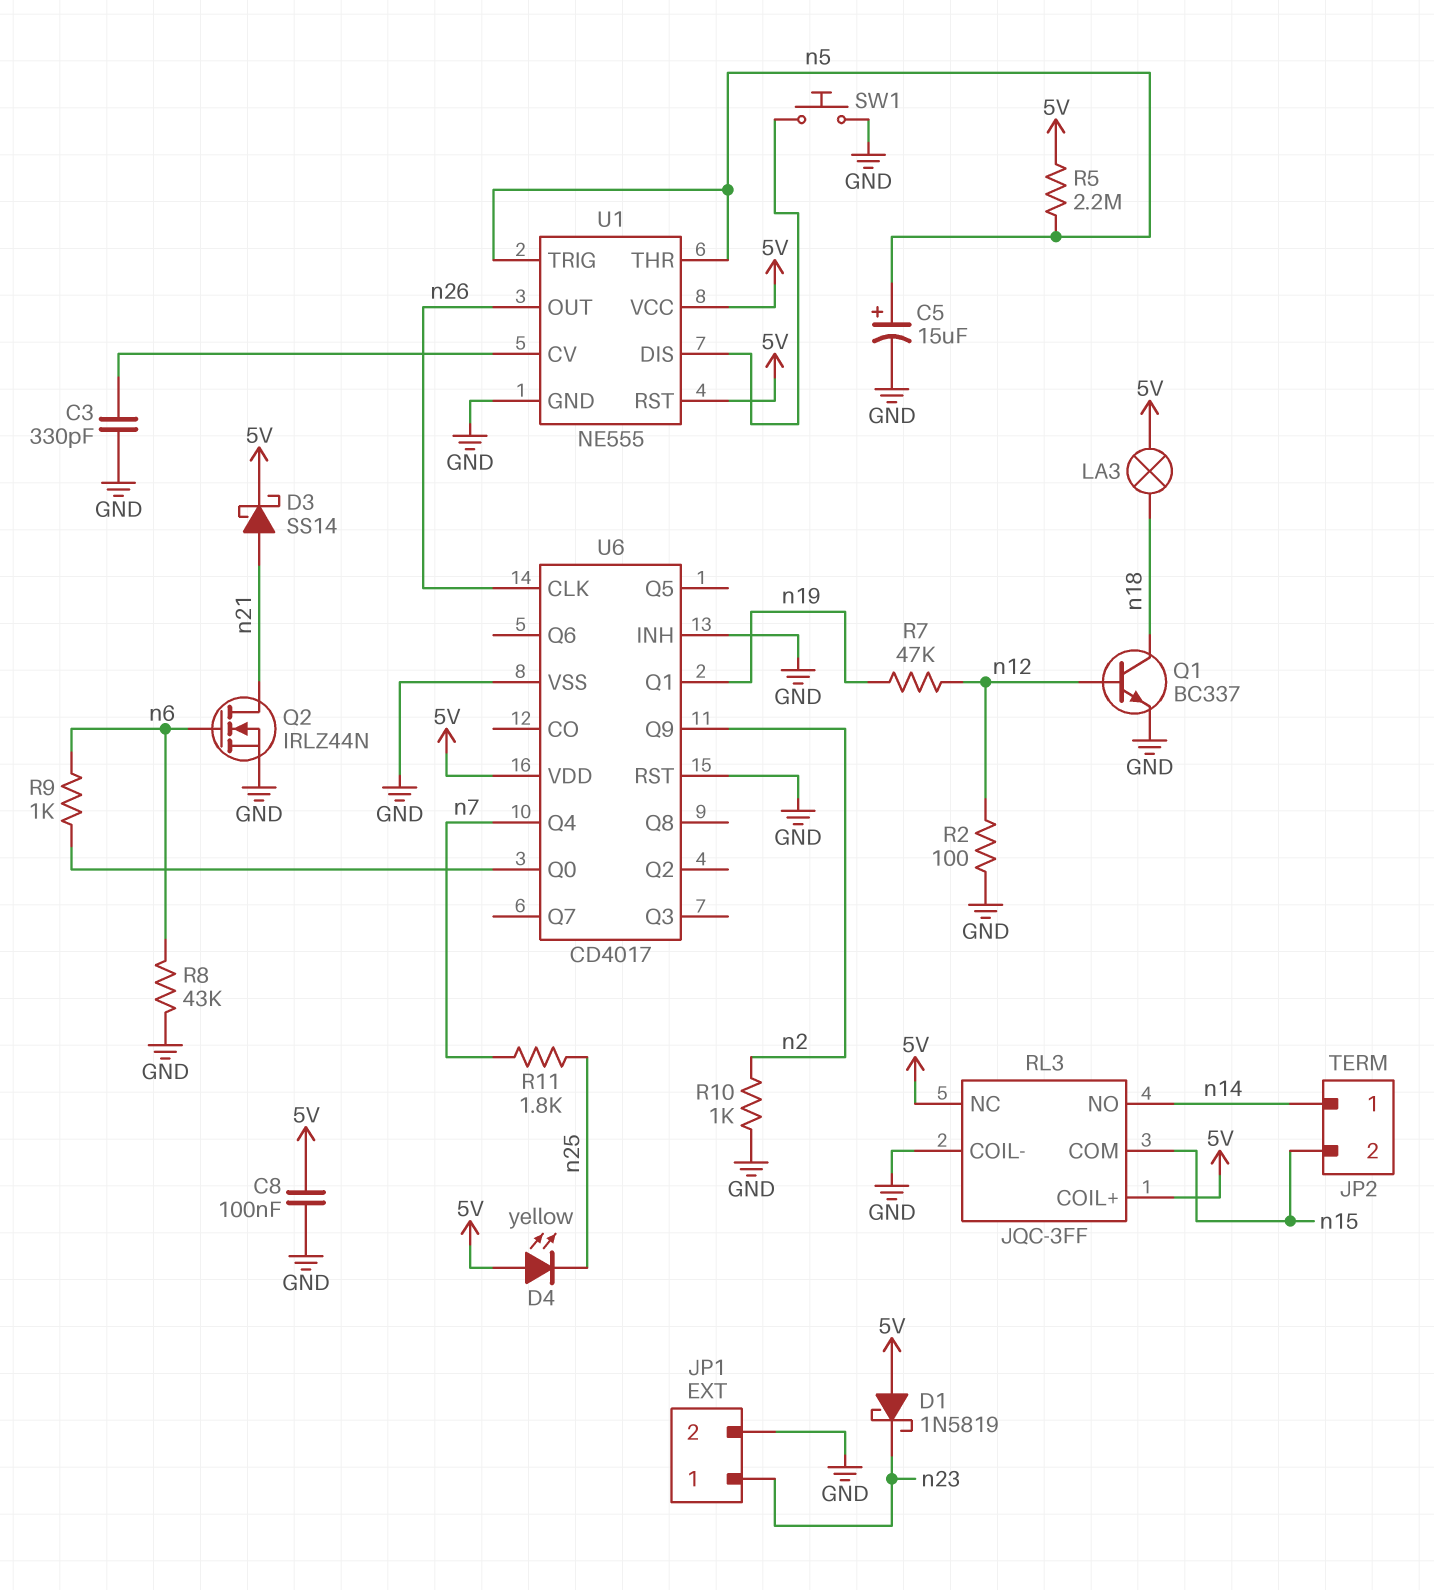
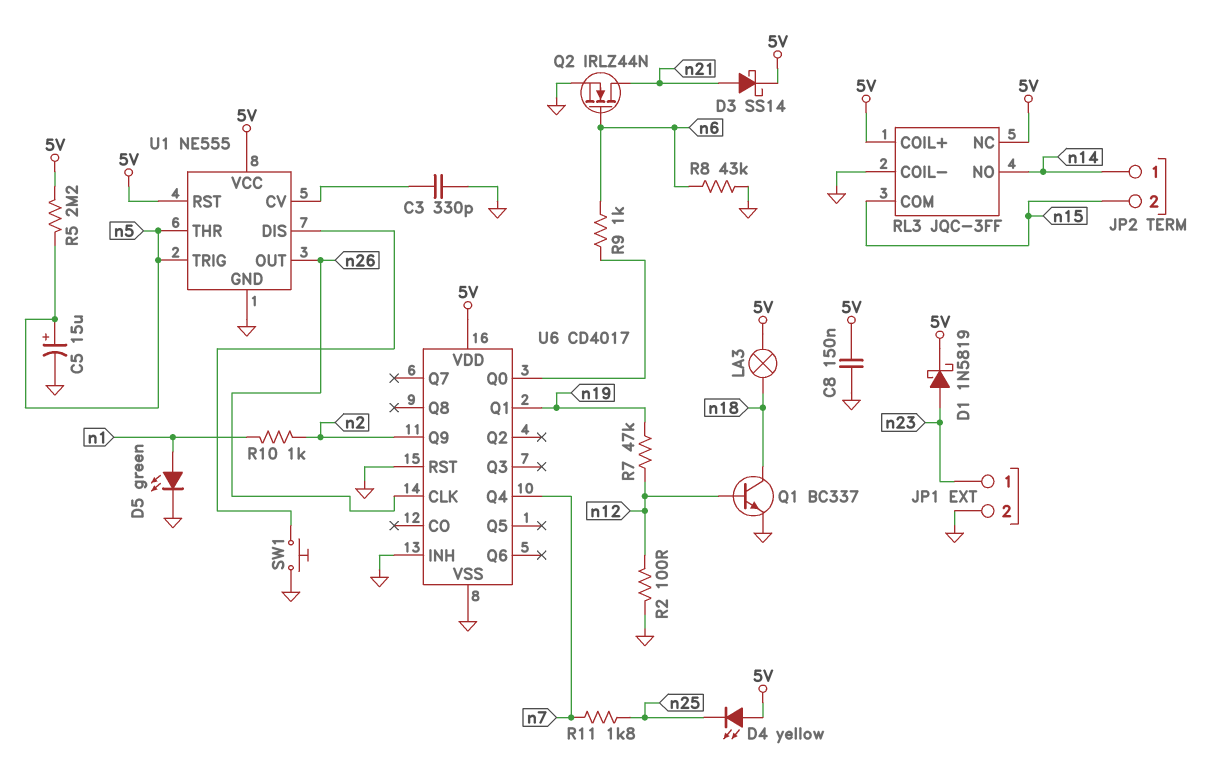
C8: 100nF (5V, GND) -> 150nF (5V, GND)
D1: schottky 1N5819 (A 5V, K n23) -> schottky 1N5819 (A n23, K 5V)
D5: none -> LED green (A n1, K GND)
R10: 1k (GND, n2) -> 1k (n1, n2)

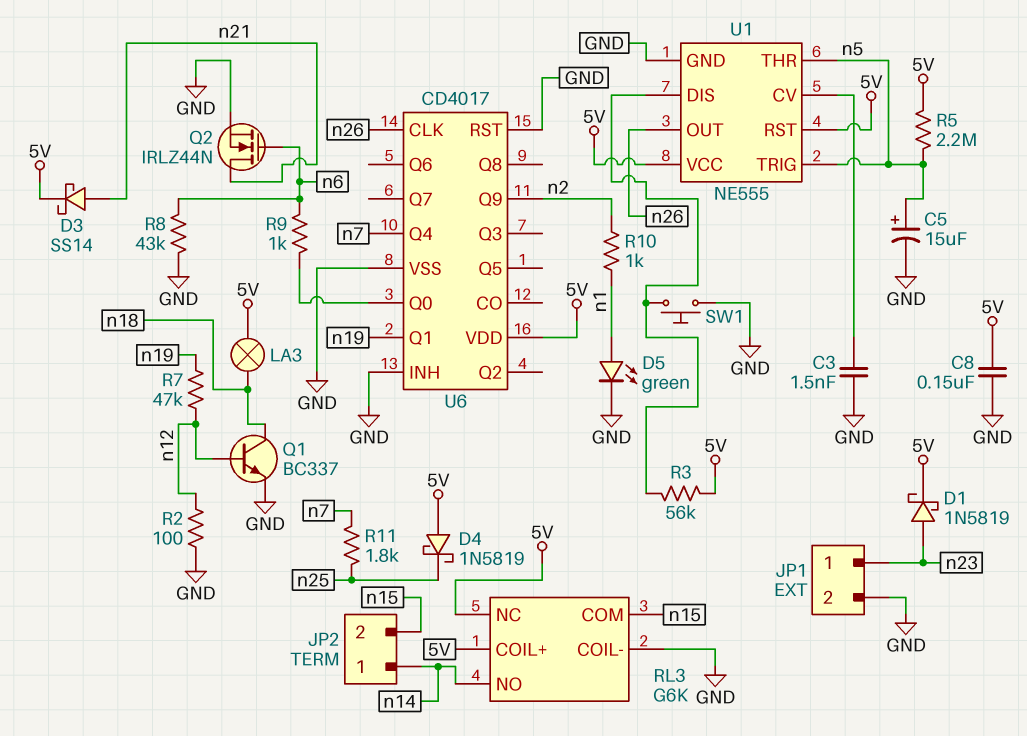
C3: 330pF (GND, U1/CV) -> 1.5nF (GND, U1/CV)
D4: LED yellow (A 5V, K n25) -> schottky 1N5819 (A 5V, K n25)
R3: none -> 56k (5V, U1/DIS)
RL3: JQC-3FF -> G6K

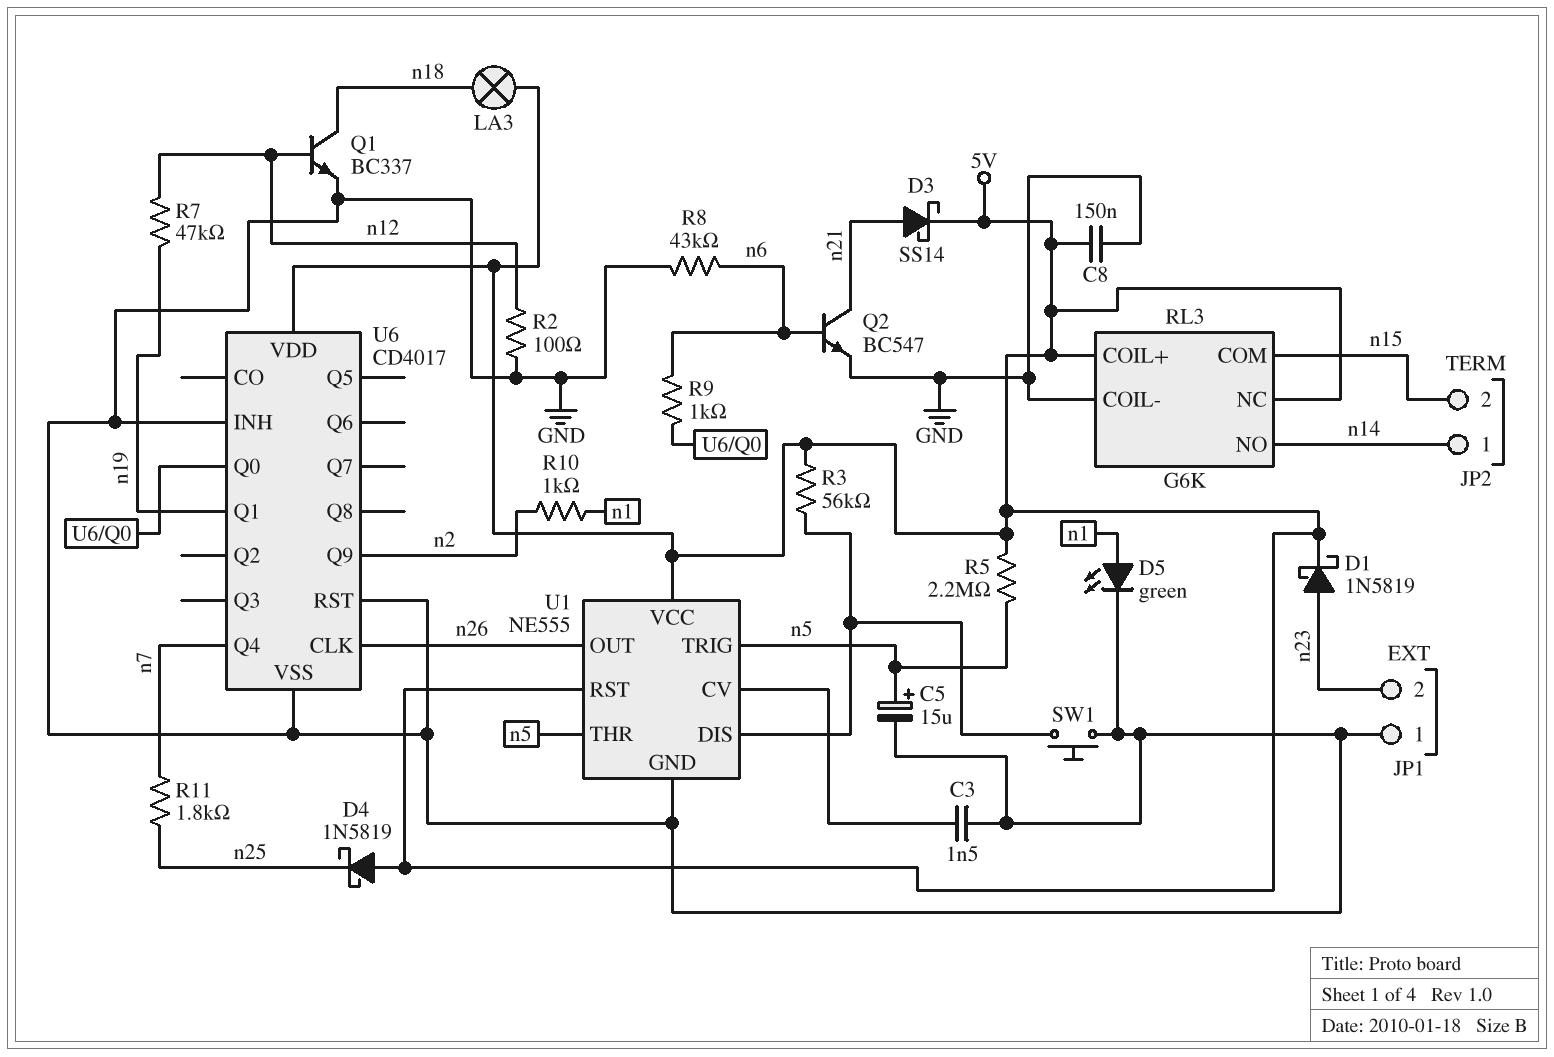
JP1 pin 1: n23 -> GND
JP1 pin 2: GND -> n23
Q2: NMOS IRLZ44N (G n6, D n21, S GND) -> NPN BC547 (B n6, C n21, E GND)

